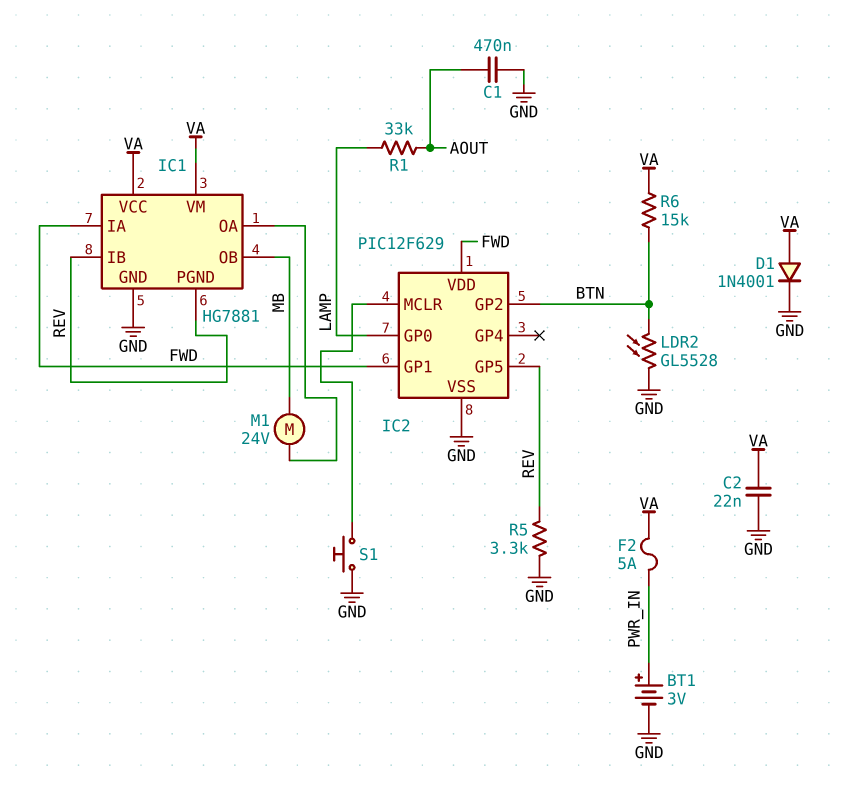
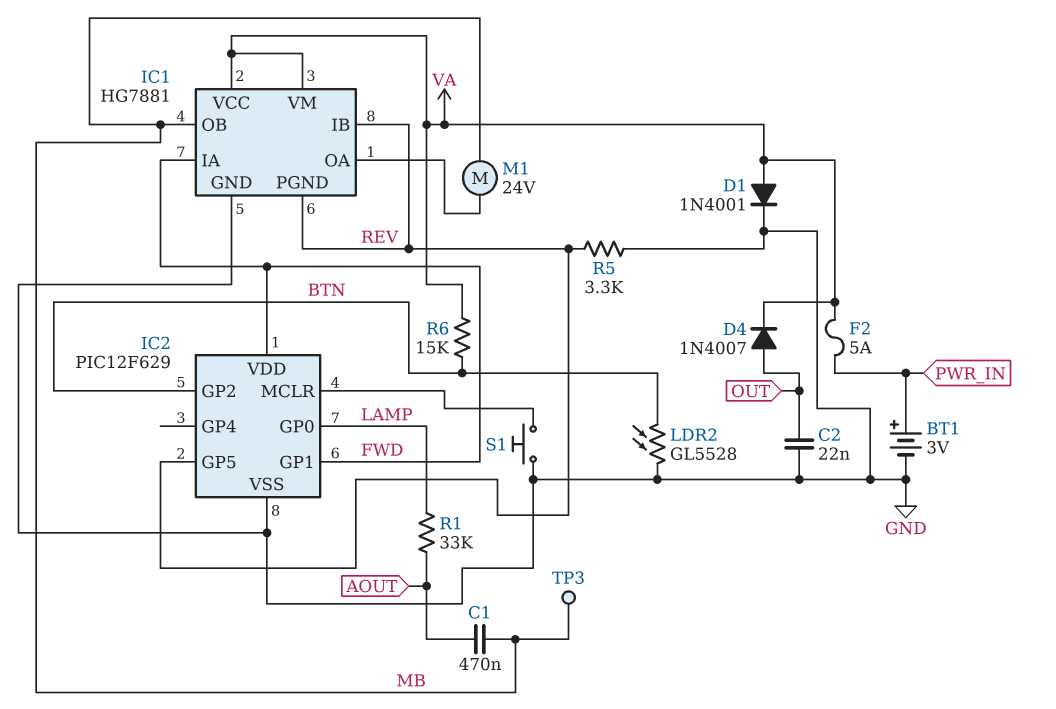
C1: 470nF (AOUT, GND) -> 470nF (AOUT, MB)
C2: 22nF (GND, VA) -> 22nF (GND, OUT)
D4: none -> diode 1N4007 (A OUT, K VA)
TP3: none -> test point (MB)

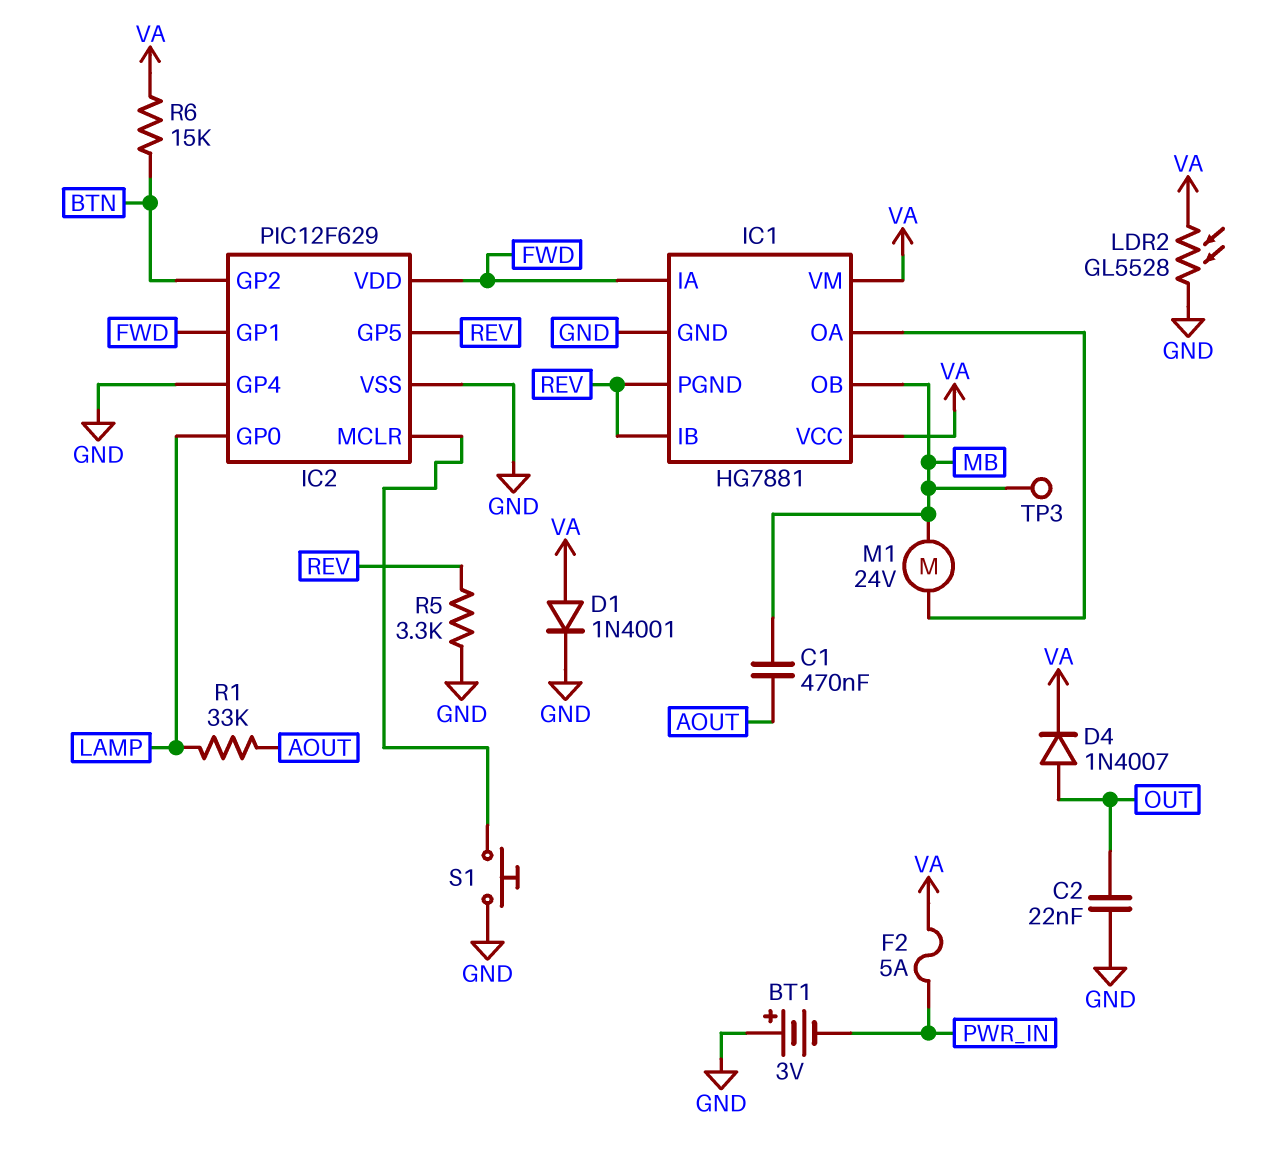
BT1: 3V (plus PWR_IN, minus GND) -> 3V (plus GND, minus PWR_IN)
IC2 pin GP4: none -> GND
LDR2: GL5528 (BTN, GND) -> GL5528 (GND, VA)

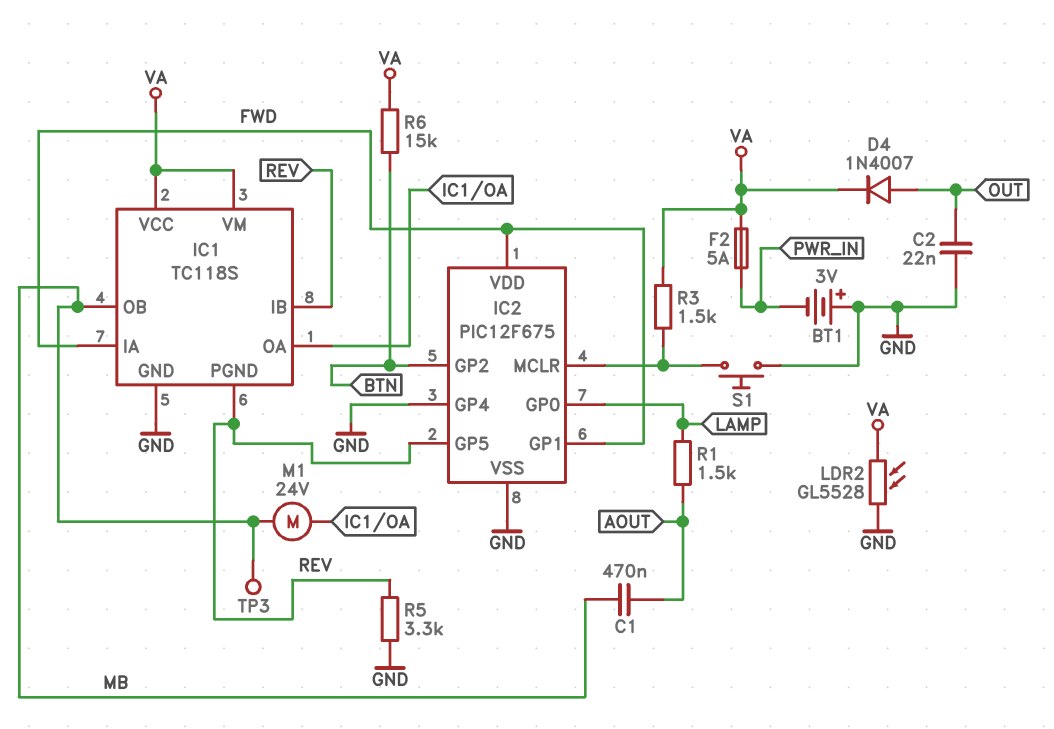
D1: diode 1N4001 (A VA, K GND) -> none
IC1: HG7881 -> TC118S
IC2: PIC12F629 -> PIC12F675
R1: 33k (AOUT, LAMP) -> 1.5k (AOUT, LAMP)
R3: none -> 1.5k (IC2/MCLR, VA)

